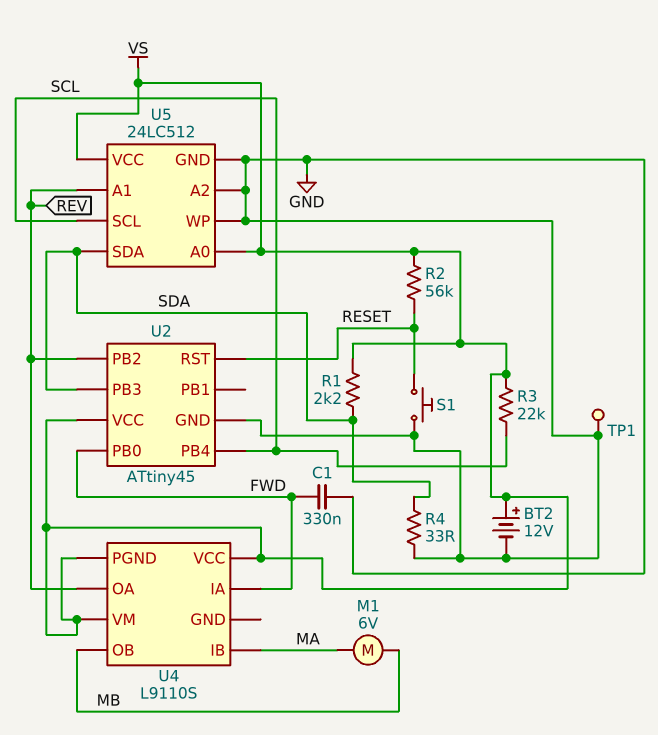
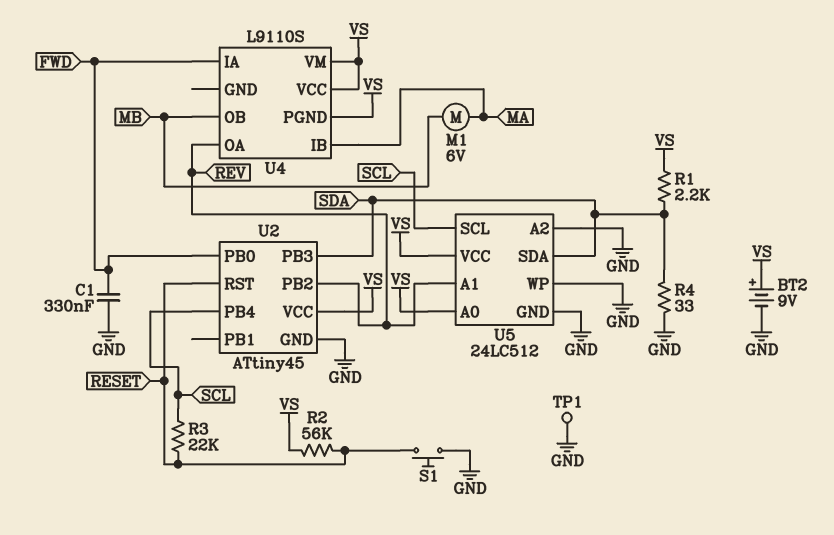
BT2: 12V (plus VS, minus GND) -> 9V (plus VS, minus GND)
R3: 22k (SCL, VS) -> 22k (RESET, SCL)

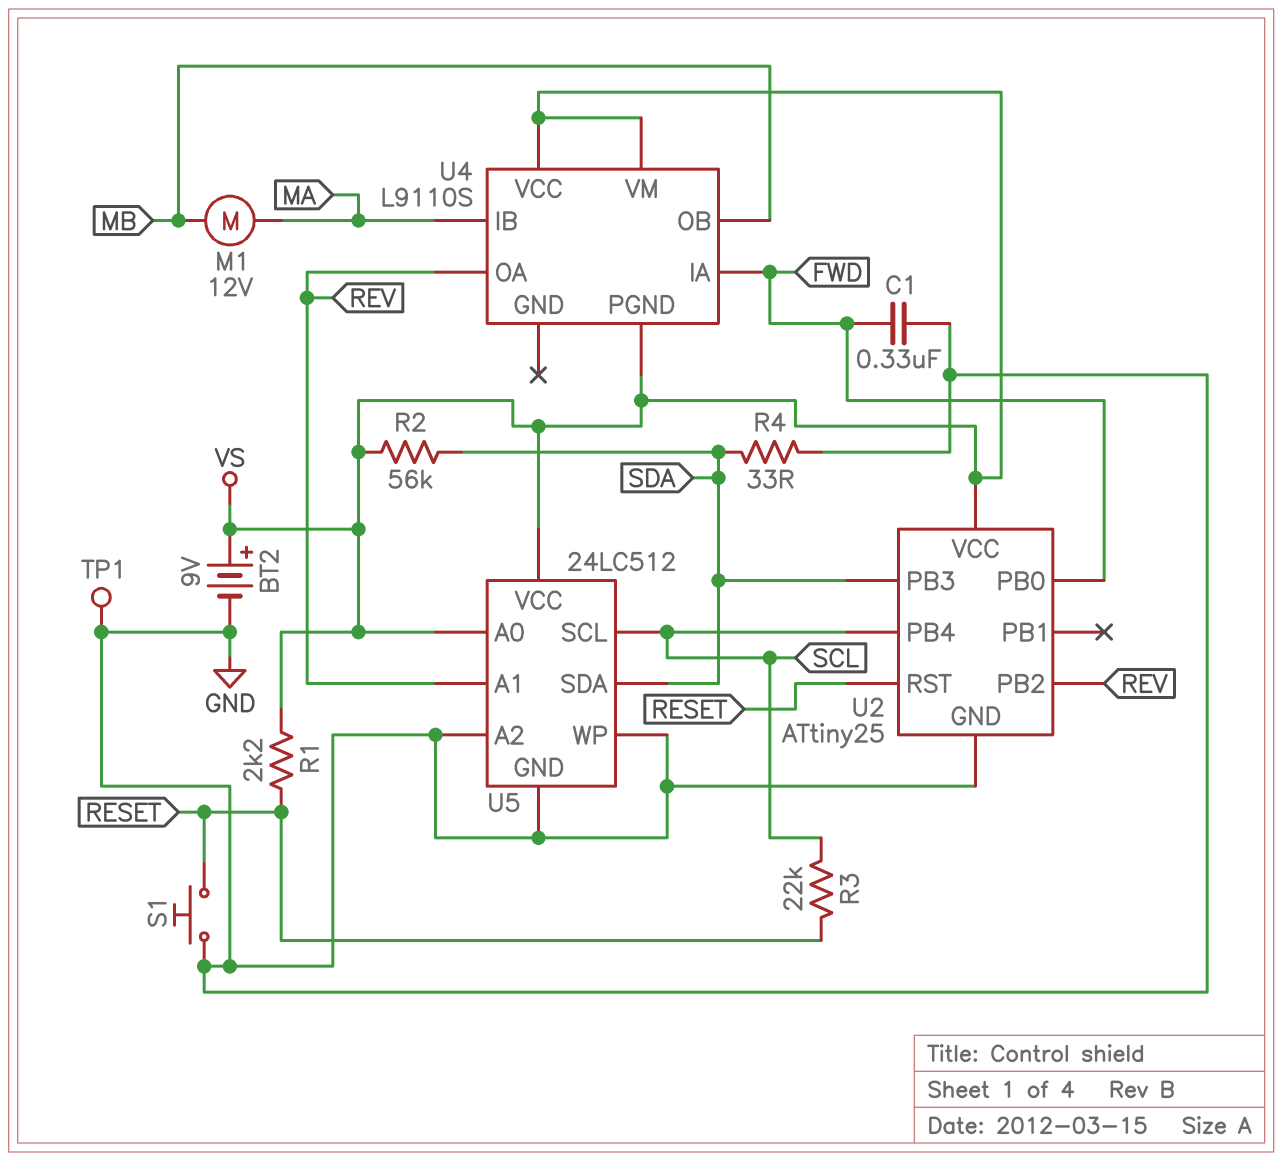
M1: motor 6V (MA, MB) -> motor 12V (MA, MB)
R1: 2.2k (SDA, VS) -> 2.2k (RESET, VS)
R2: 56k (RESET, VS) -> 56k (SDA, VS)
U2: ATtiny45 -> ATtiny25

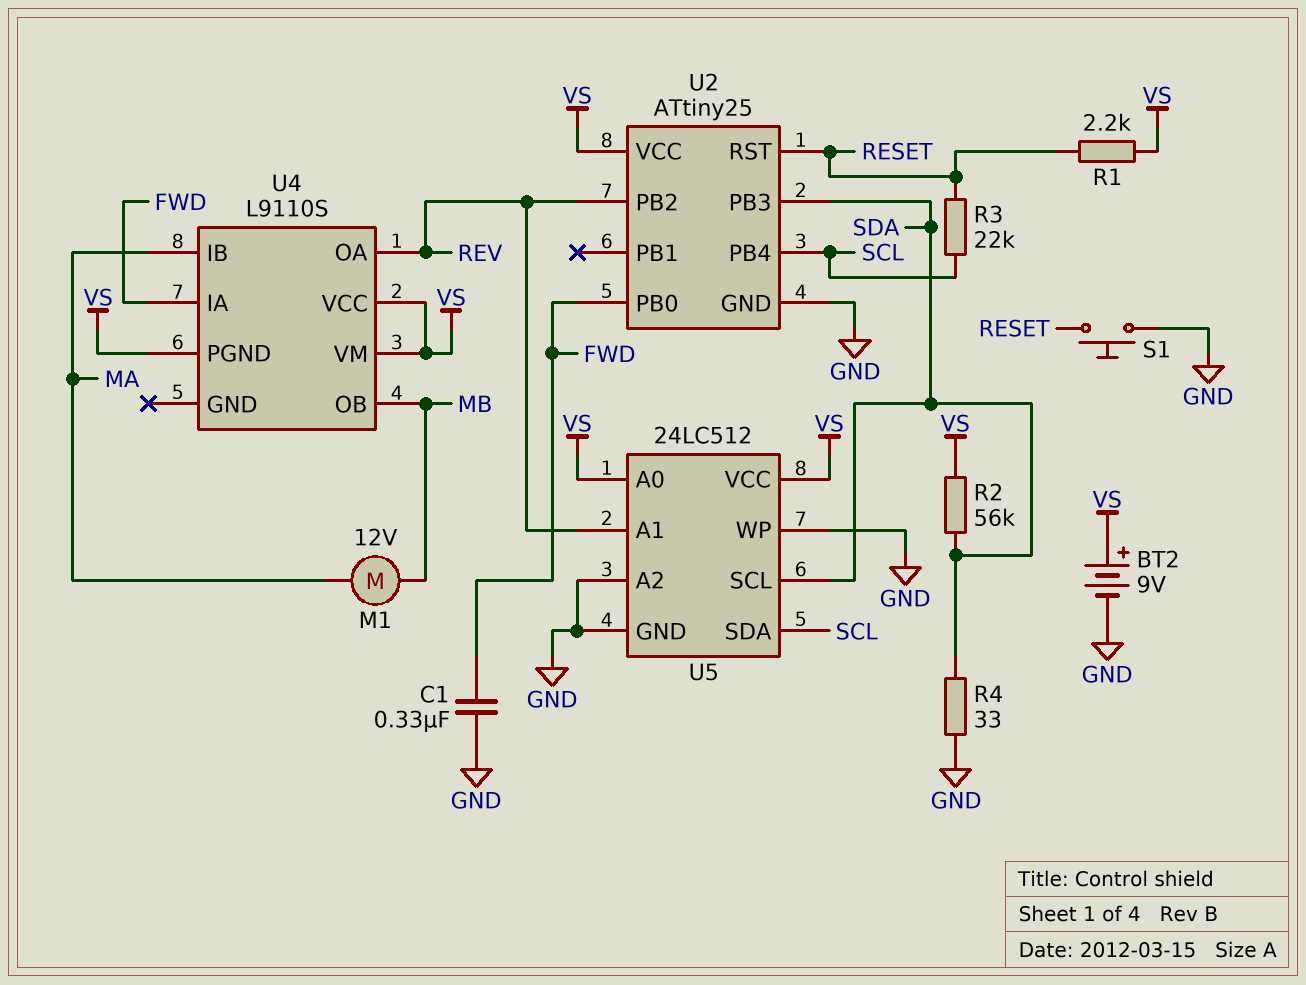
TP1: test point (GND) -> none
U5 pin SCL: SCL -> SDA
U5 pin SDA: SDA -> SCL

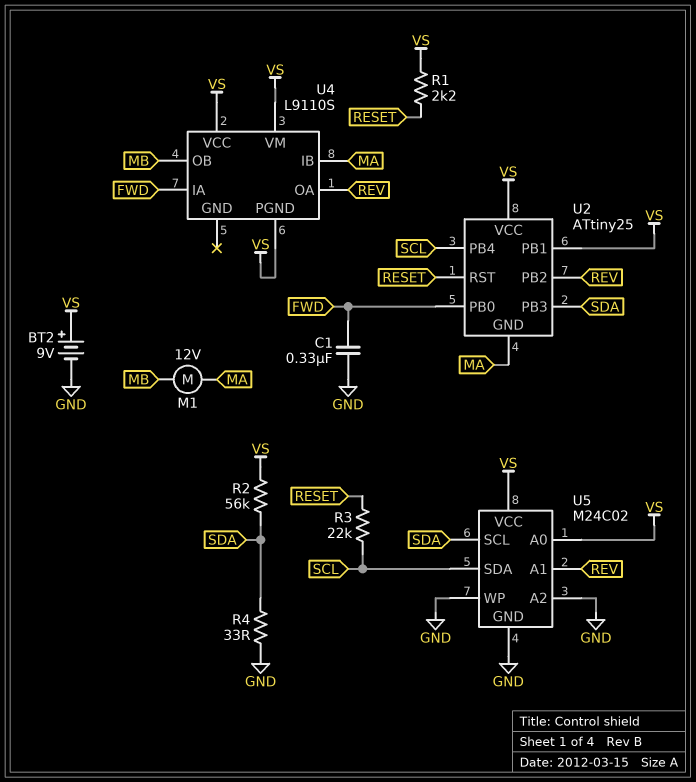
S1: button (GND, RESET) -> none
U2 pin GND: GND -> MA
U2 pin PB1: none -> VS
U5: 24LC512 -> M24C02

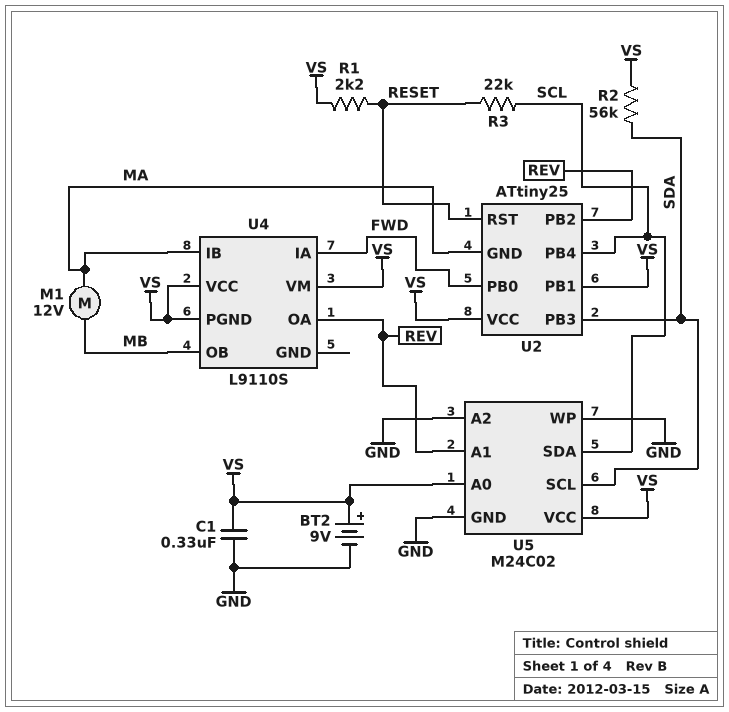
C1: 330nF (FWD, GND) -> 330nF (GND, VS)
R4: 33 (GND, SDA) -> none

